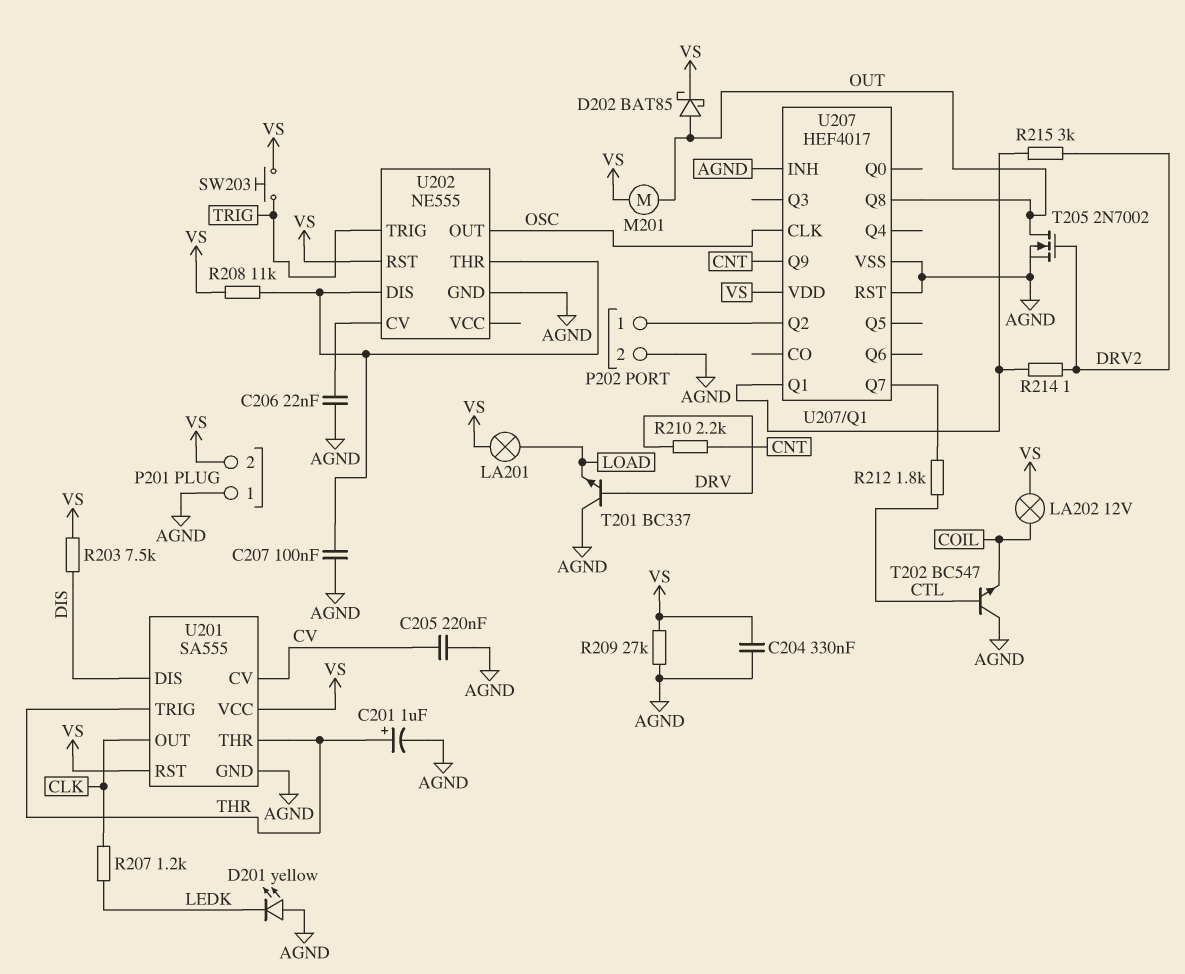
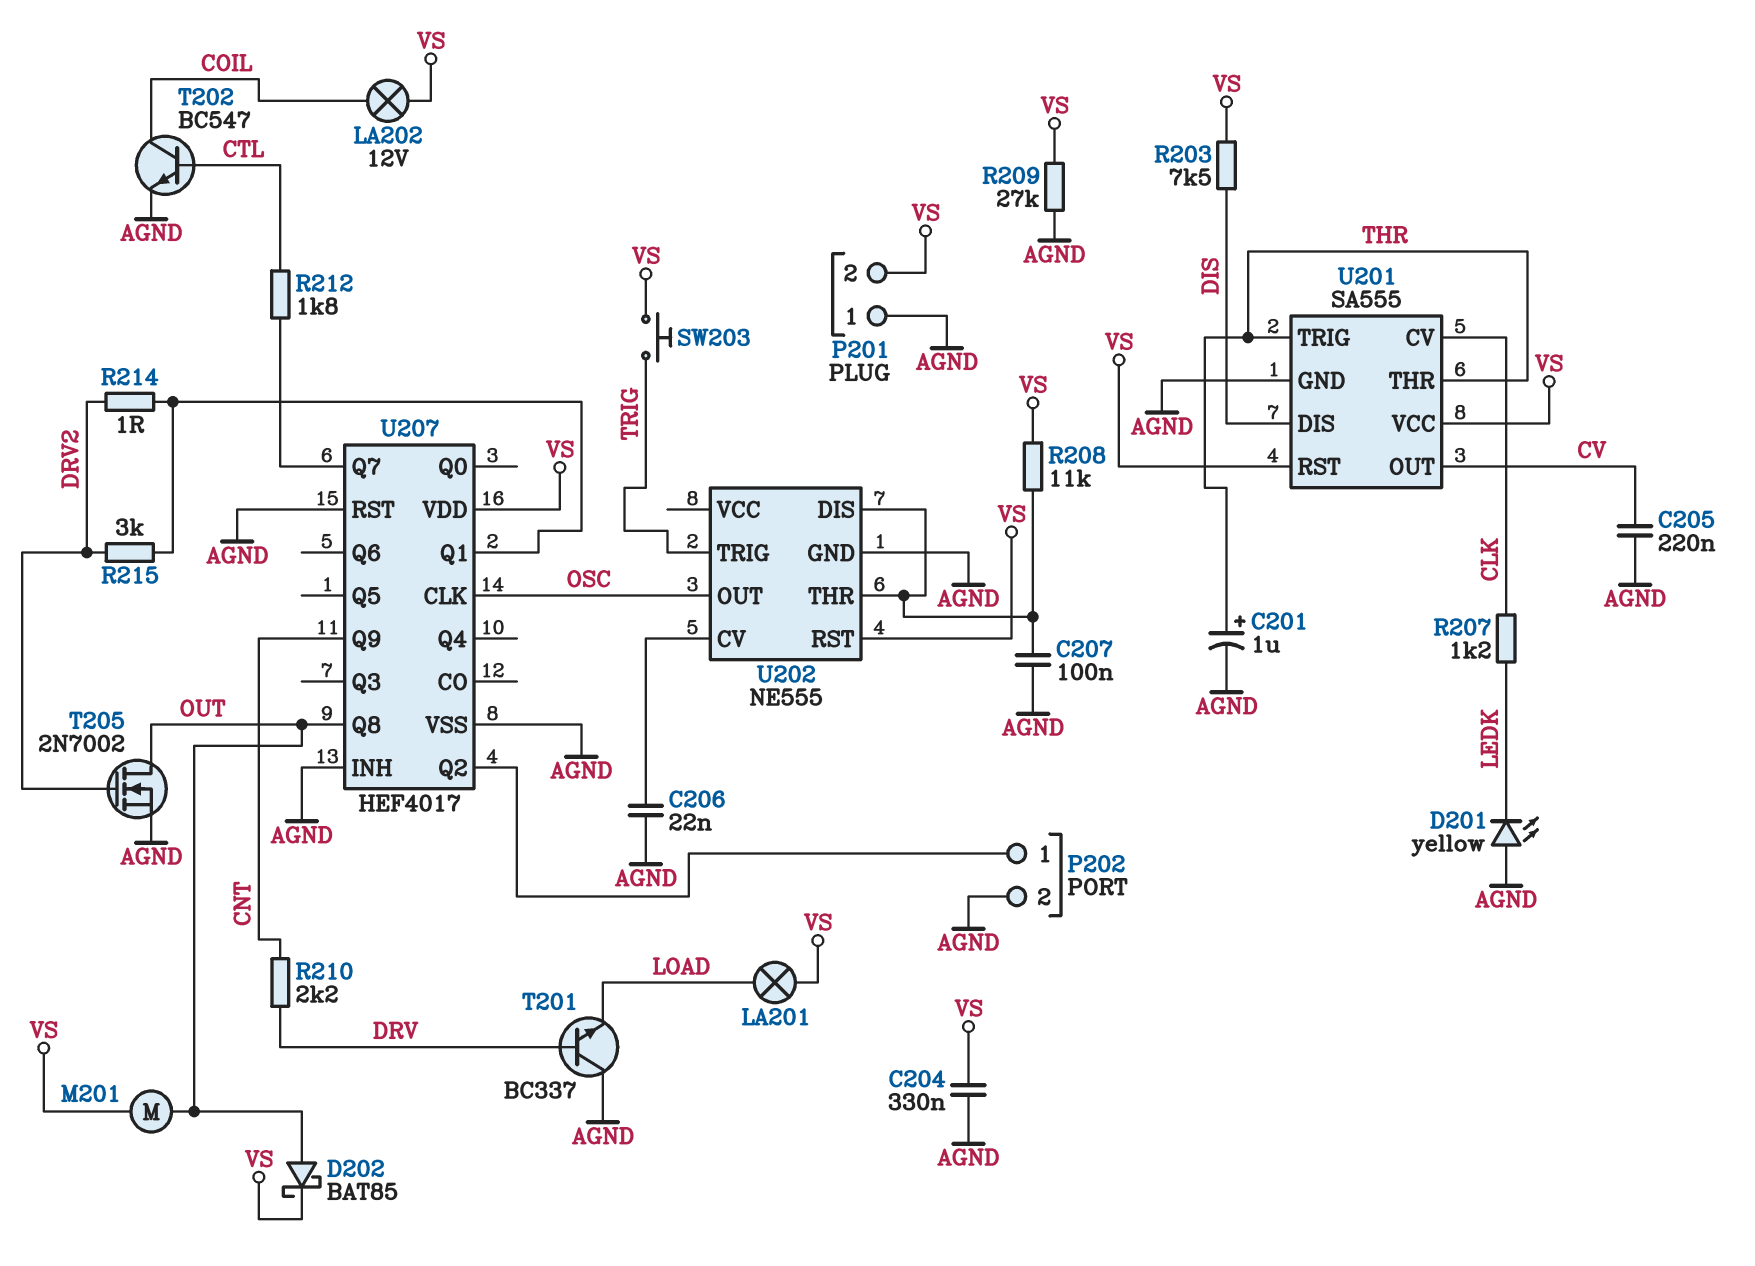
T202: NPN BC547 (B CTL, C AGND, E COIL) -> NPN BC547 (B CTL, C COIL, E AGND)
U201 pin CV: CV -> CLK
U201 pin OUT: CLK -> CV

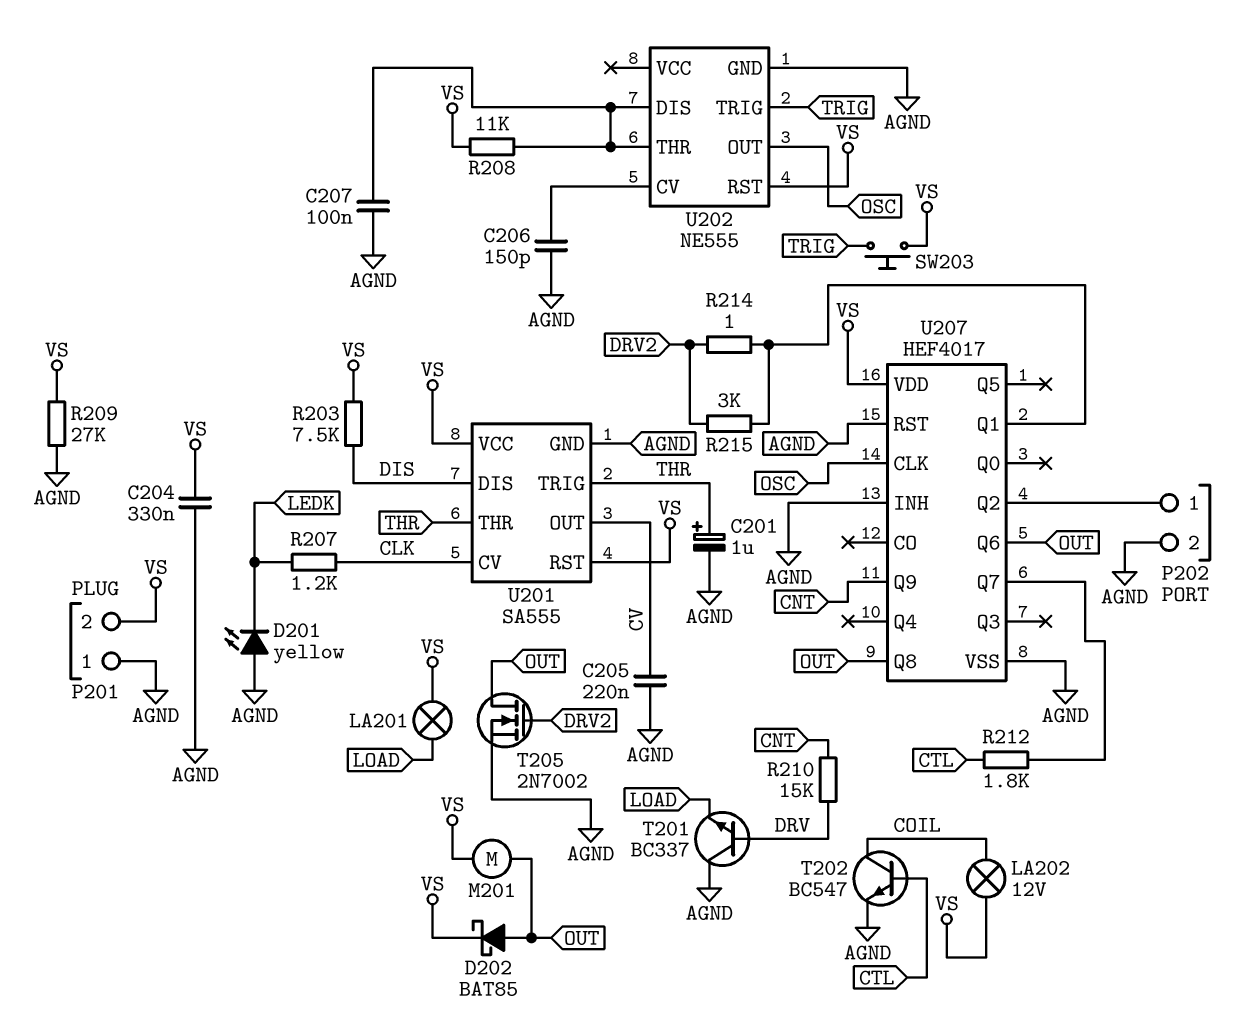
C206: 22nF (AGND, U202/CV) -> 150pF (AGND, U202/CV)
R210: 2.2k (CNT, DRV) -> 15k (CNT, DRV)
U207 pin Q6: none -> OUT

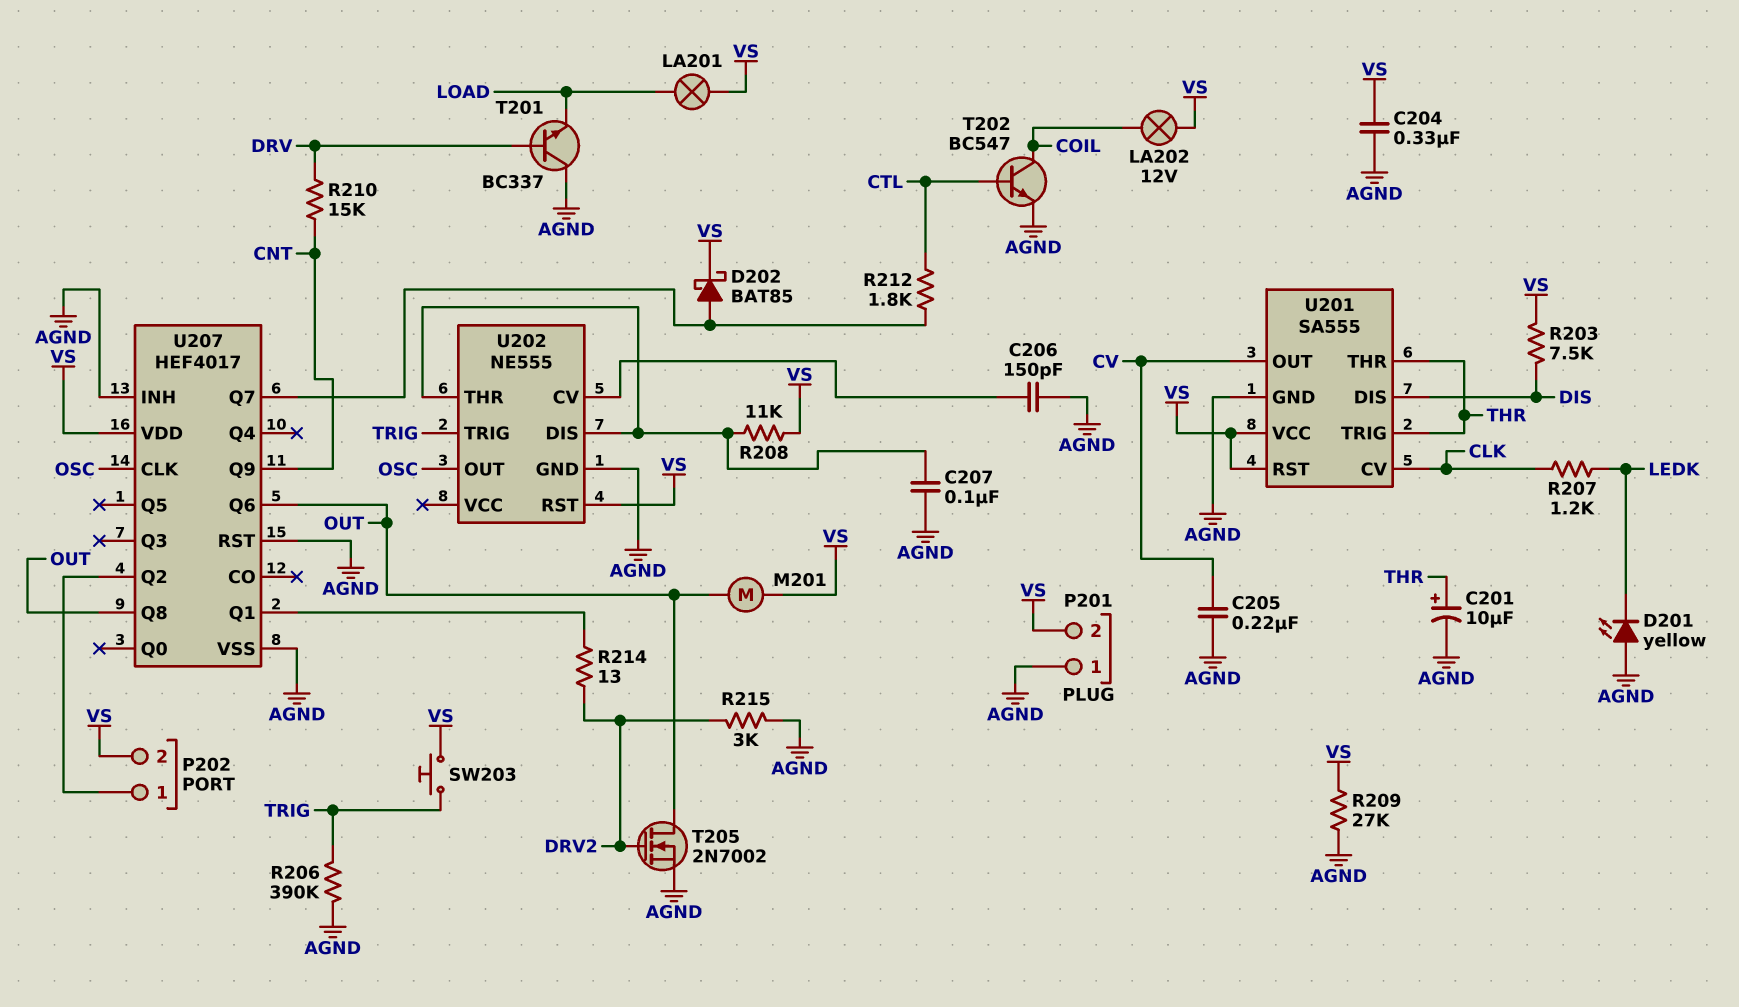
C201: 1uF (plus THR, minus AGND) -> 10uF (plus THR, minus AGND)
D202: schottky BAT85 (A OUT, K VS) -> schottky BAT85 (A U207/Q7, K VS)
P202 pin 2: AGND -> VS
R206: none -> 390k (AGND, TRIG)
R214: 1 (DRV2, U207/Q1) -> 13 (DRV2, U207/Q1)
R215: 3k (DRV2, U207/Q1) -> 3k (AGND, DRV2)

